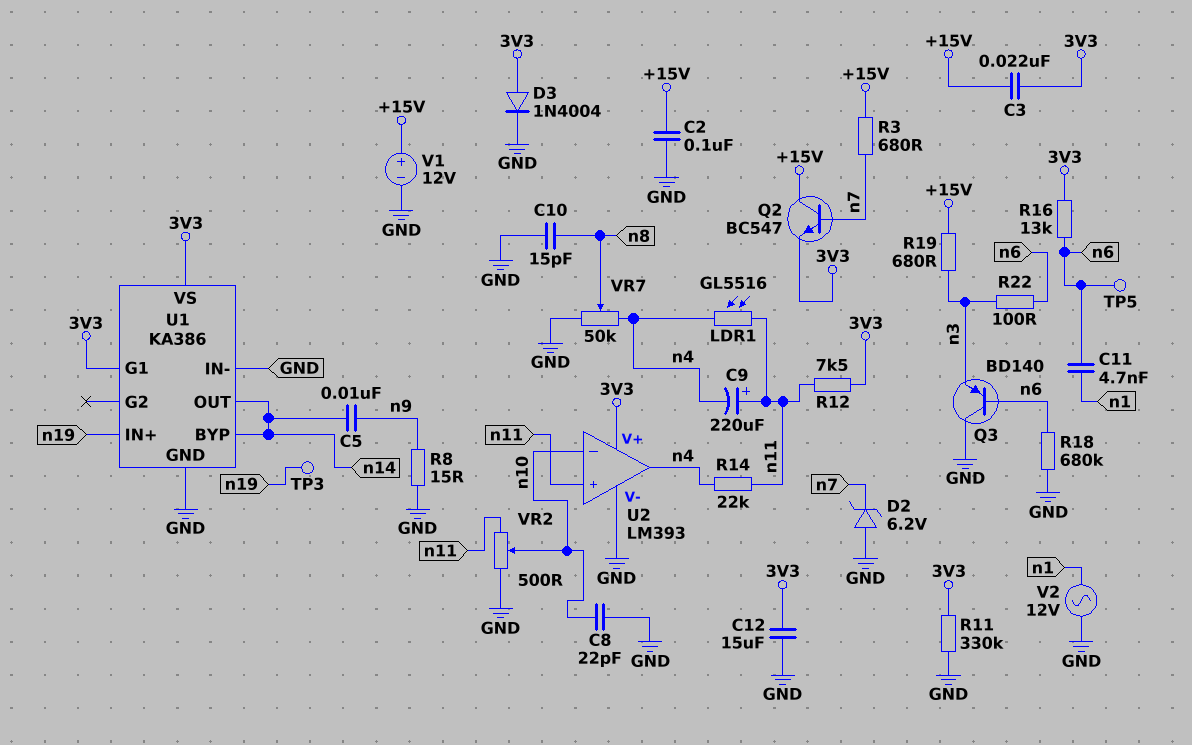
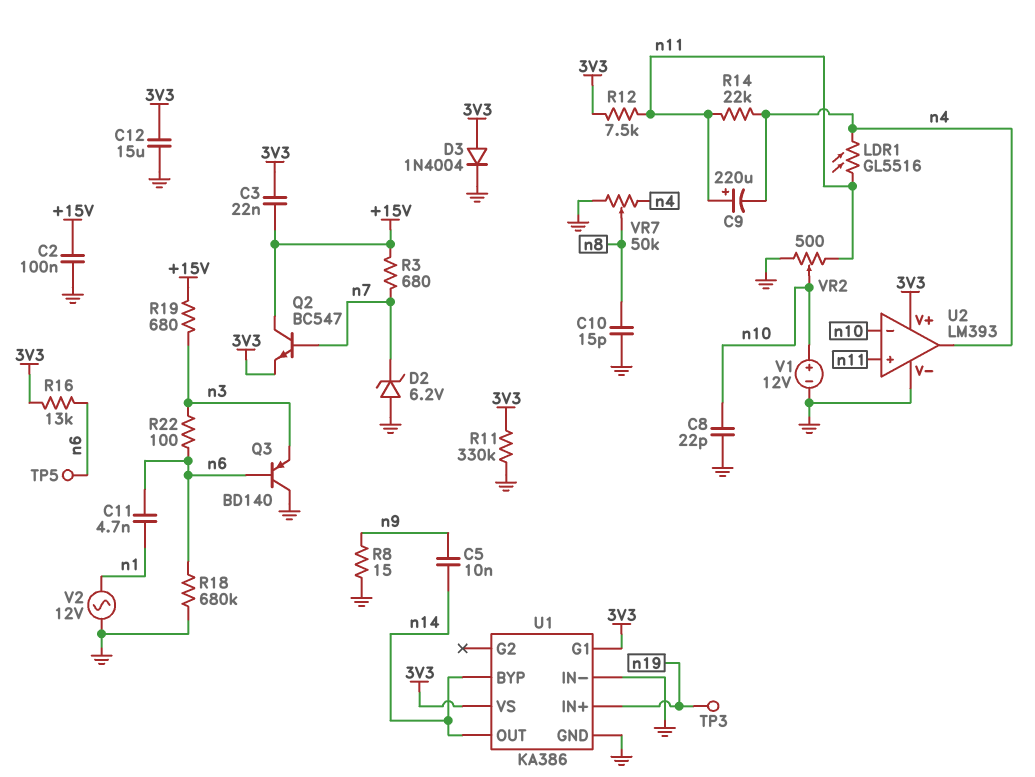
V1: 12V (plus +15V, minus GND) -> 12V (plus n10, minus GND)

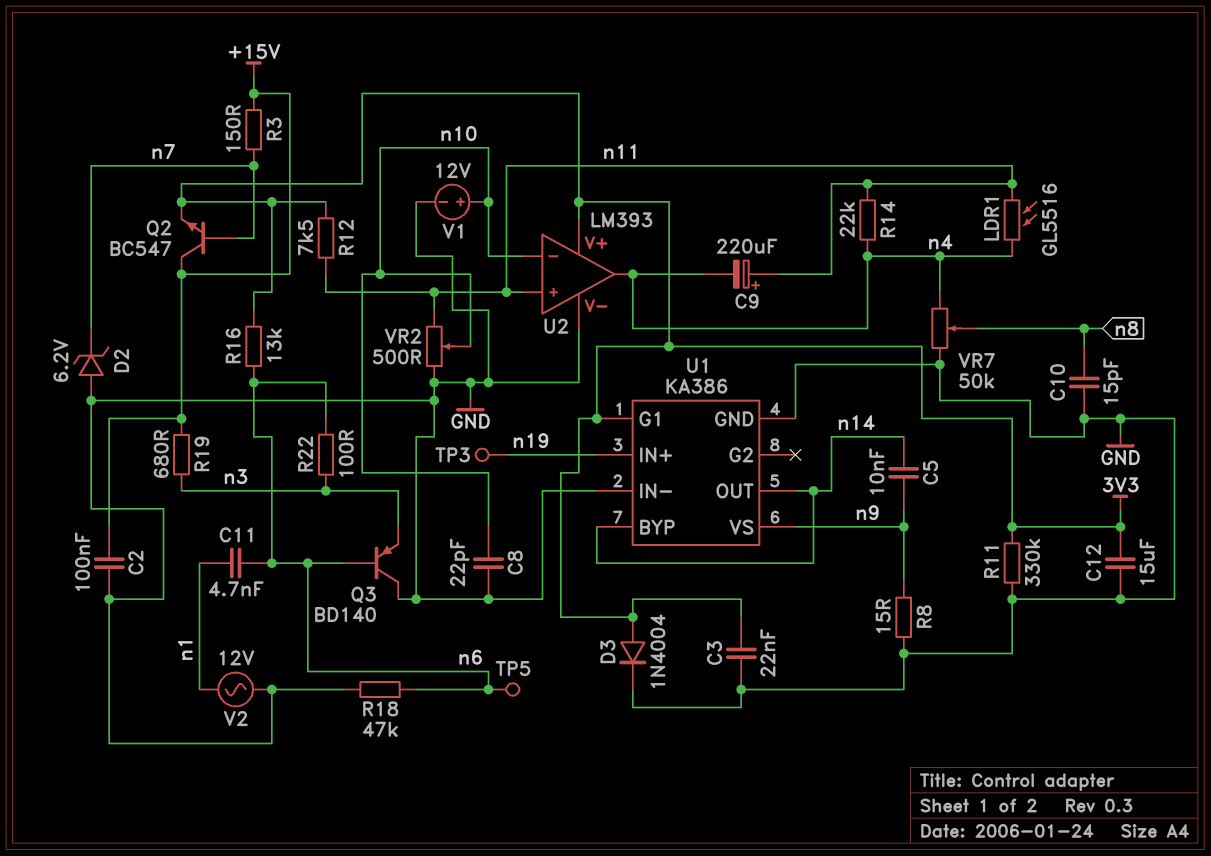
C3: 22nF (+15V, 3V3) -> 22nF (3V3, GND)
R3: 680 (+15V, n7) -> 150 (+15V, n7)
R18: 680k (GND, n6) -> 47k (GND, n6)
U1 pin VS: 3V3 -> n9

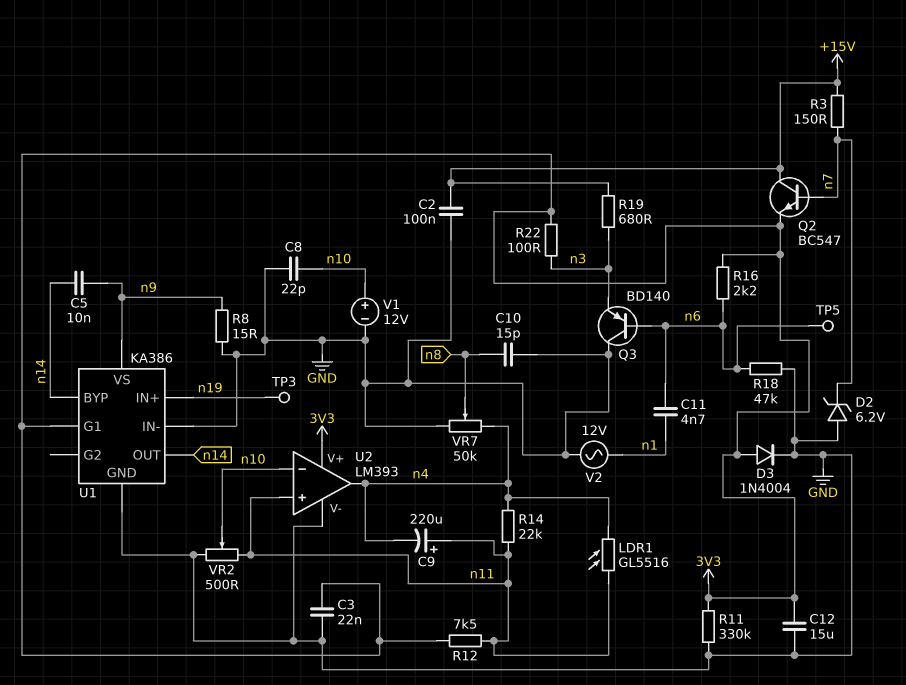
R16: 13k (3V3, n6) -> 2.2k (3V3, n6)
R22: 100 (n3, n6) -> 100 (3V3, n3)

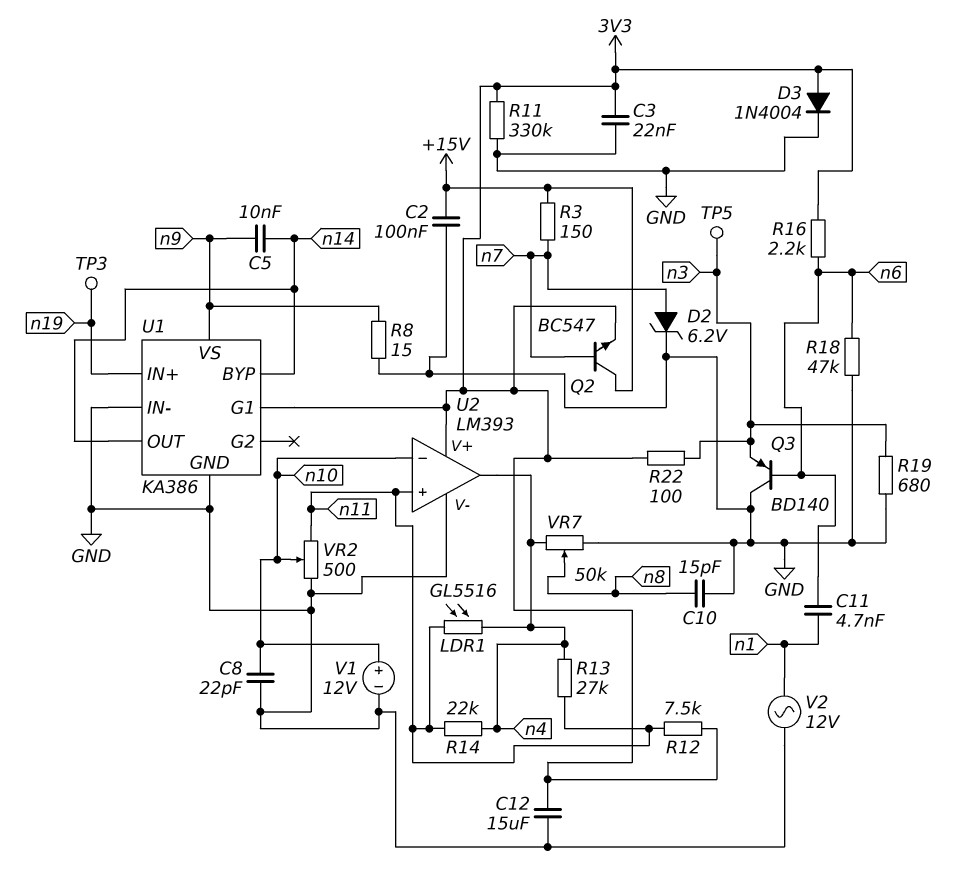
C9: 220uF (plus n11, minus n4) -> none
D2: zener 6.2V (A GND, K n7) -> zener 6.2V (A n7, K GND)
R13: none -> 27k (n4, n11)
R19: 680 (+15V, n3) -> 680 (GND, n3)
TP5: test point (n6) -> test point (n3)

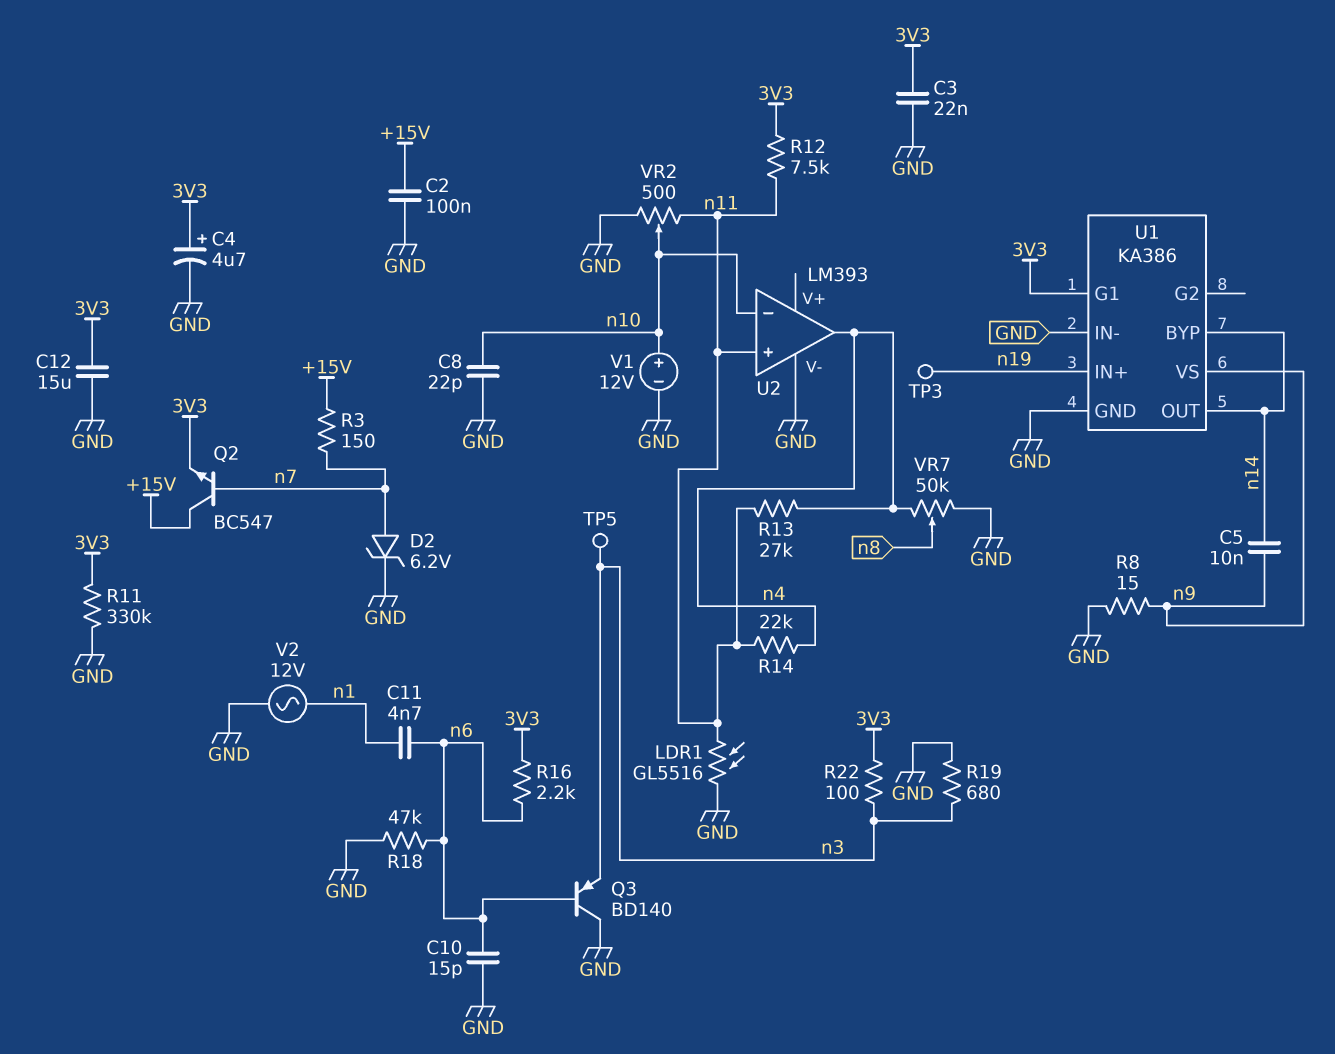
C4: none -> 4.7uF (plus 3V3, minus GND)
C10: 15pF (GND, n8) -> 15pF (GND, n6)
D3: diode 1N4004 (A 3V3, K GND) -> none
LDR1: GL5516 (n4, n11) -> GL5516 (GND, n11)
U2 pin V+: 3V3 -> none

